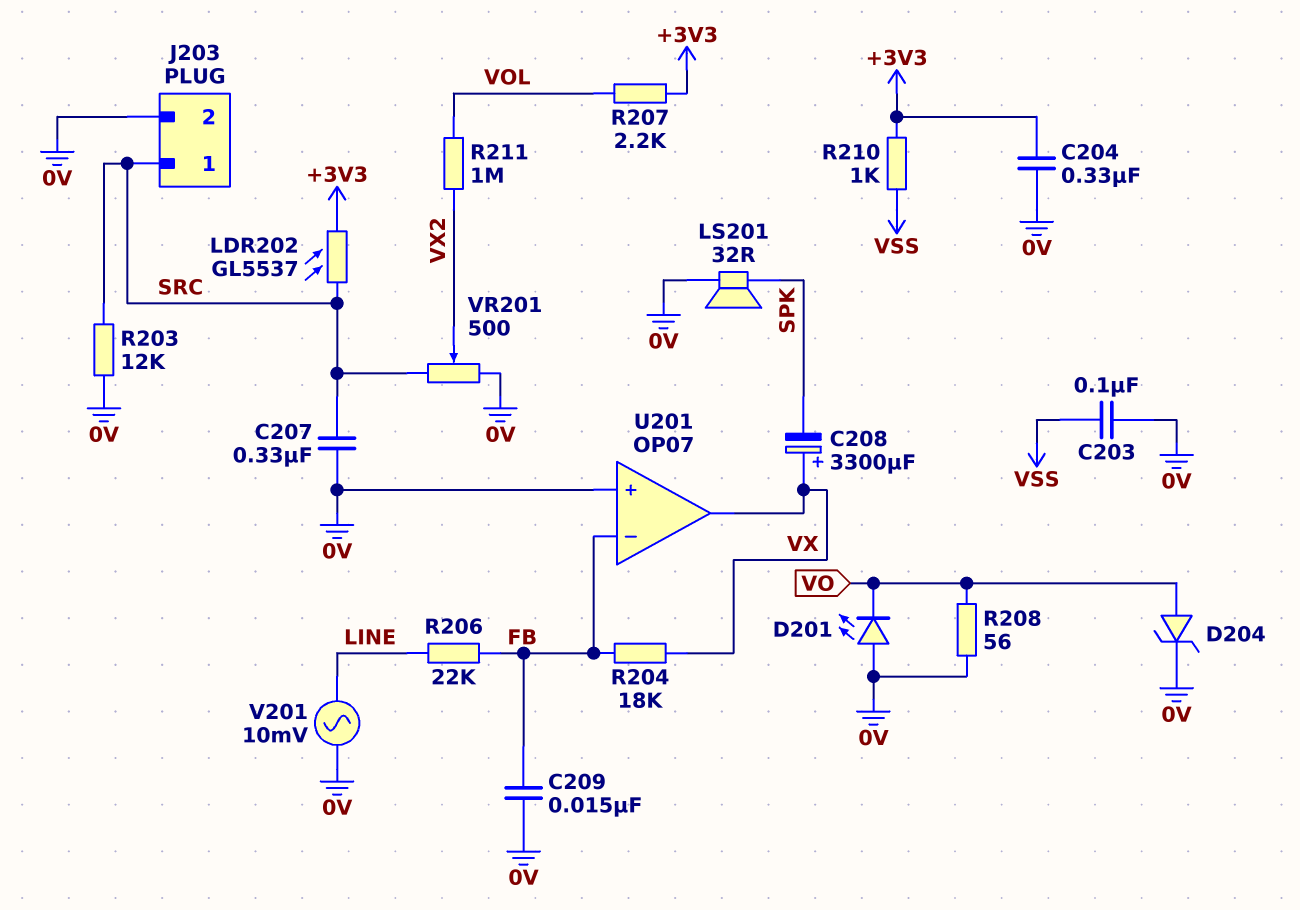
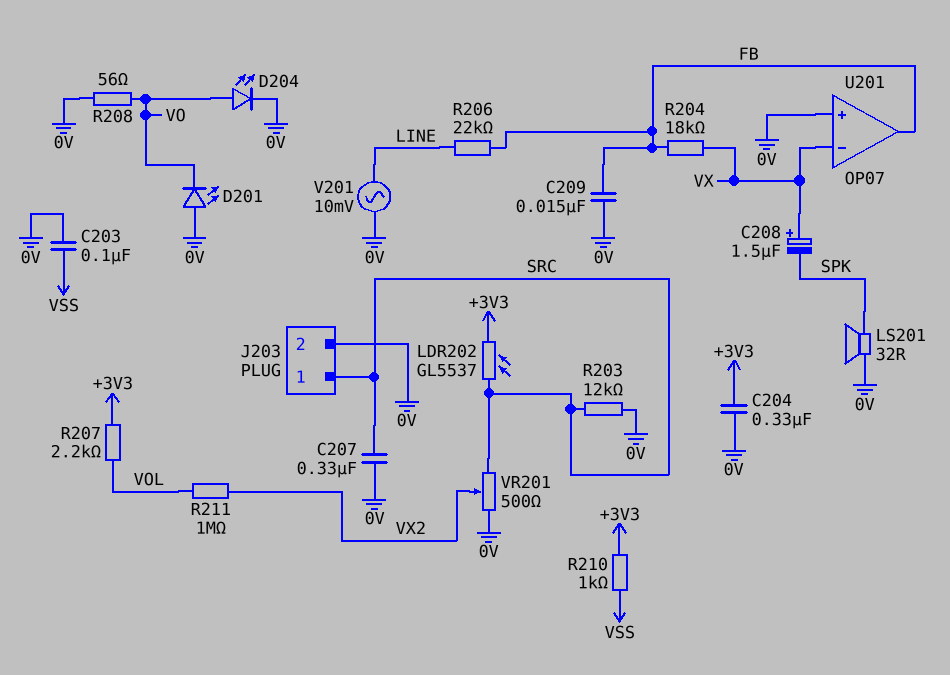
C208: 3300uF (plus VX, minus SPK) -> 1.5uF (plus VX, minus SPK)
D204: zener (A VO, K 0V) -> LED (A VO, K 0V)
U201 pin in-: FB -> VX
U201 pin out: VX -> FB

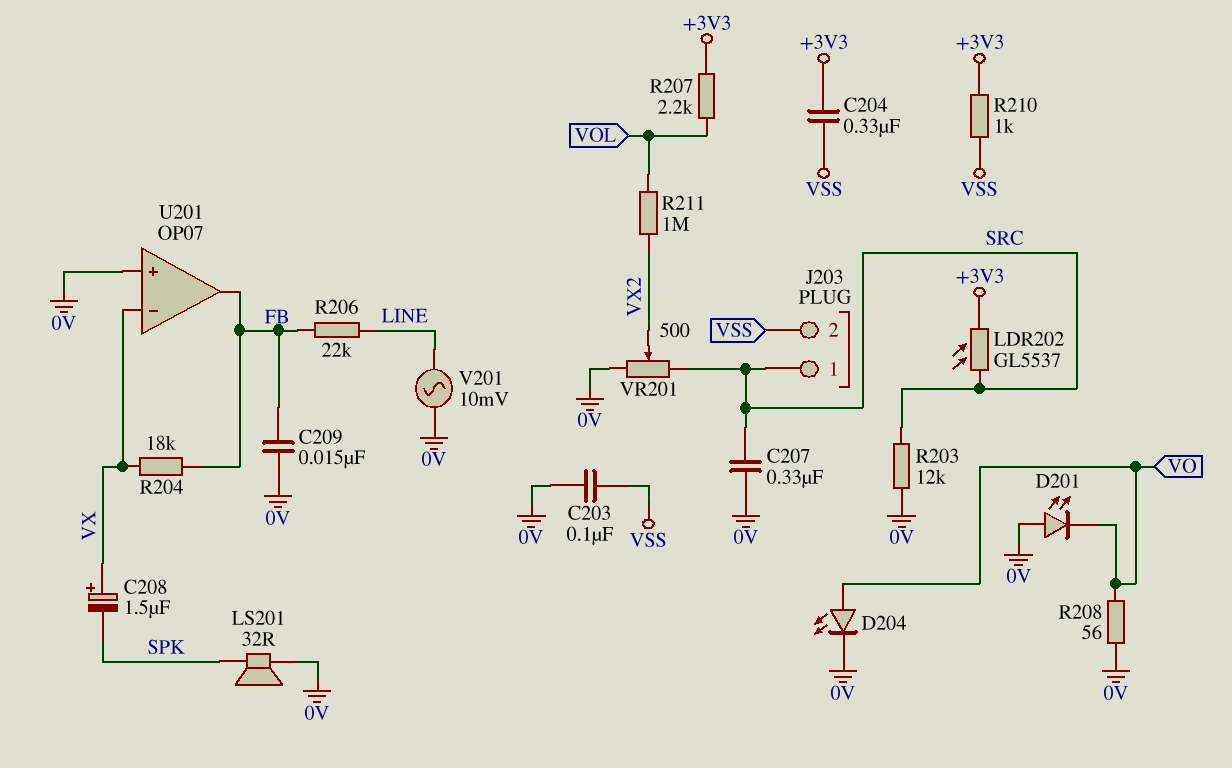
C204: 330nF (+3V3, 0V) -> 330nF (+3V3, VSS)
J203 pin 2: 0V -> VSS

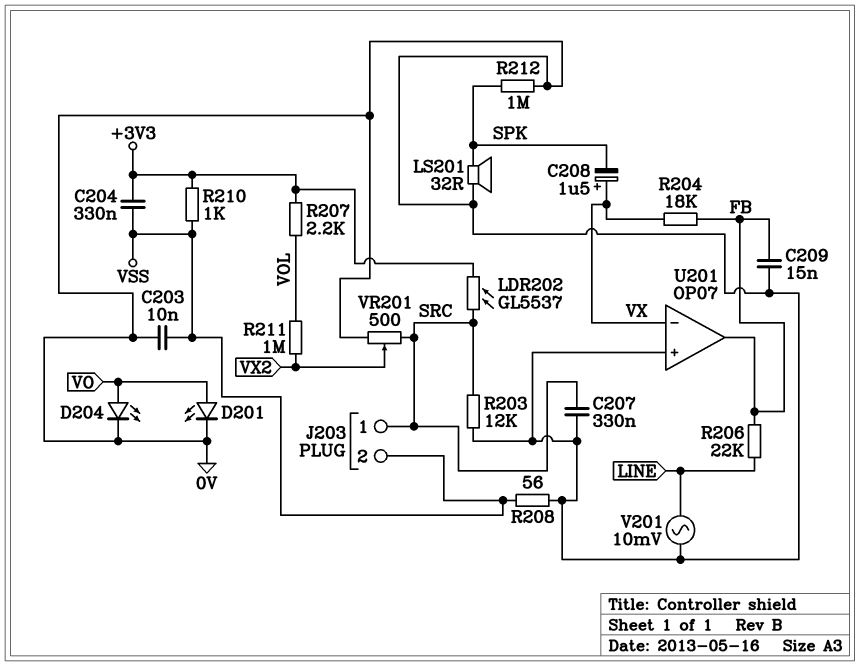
C203: 100nF (0V, VSS) -> 10nF (0V, VSS)
D201: LED (A 0V, K VO) -> LED (A VO, K 0V)
R208: 56 (0V, VO) -> 56 (0V, VSS)
R212: none -> 1M (0V, SPK)

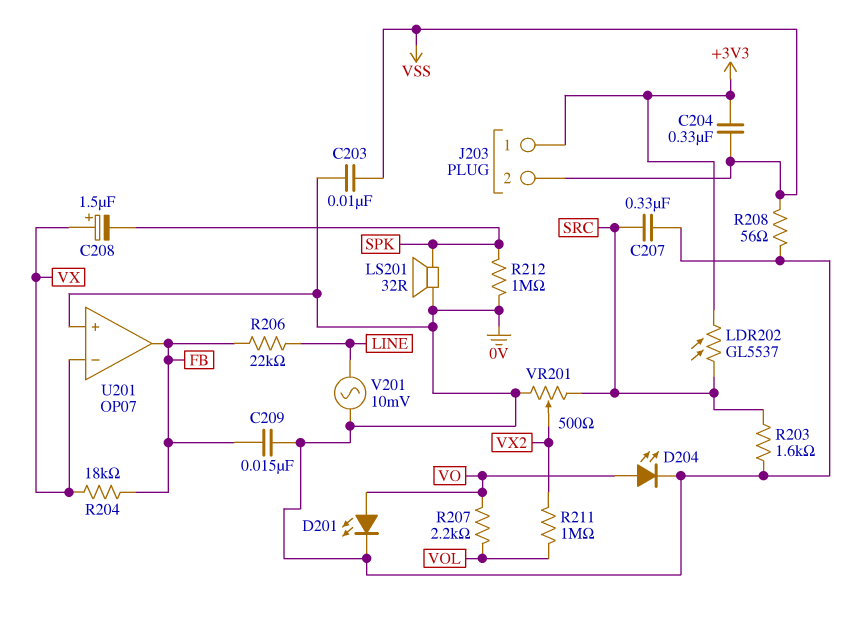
J203 pin 1: SRC -> +3V3
R203: 12k (0V, SRC) -> 1.6k (0V, SRC)
R207: 2.2k (+3V3, VOL) -> 2.2k (VO, VOL)
R210: 1k (+3V3, VSS) -> none

